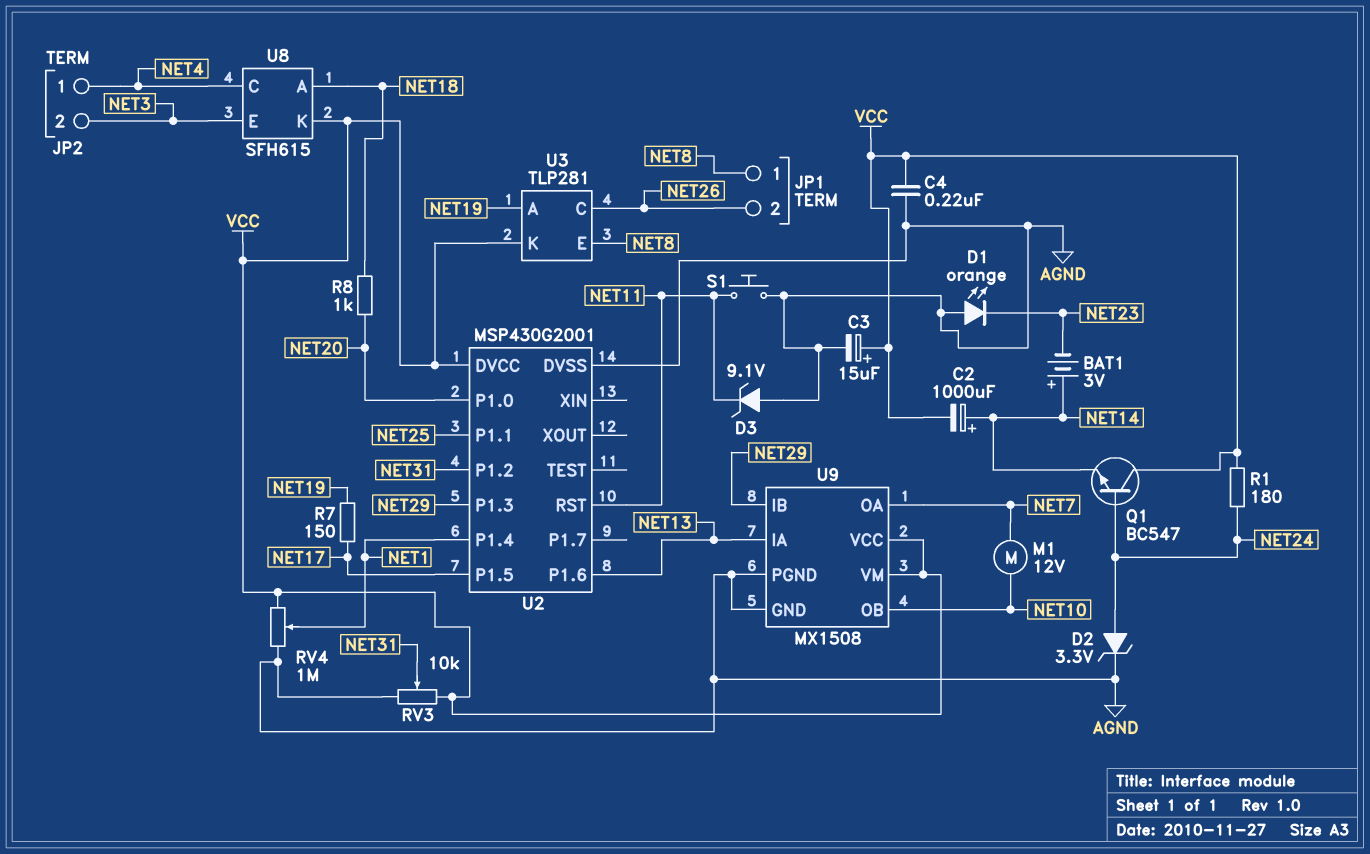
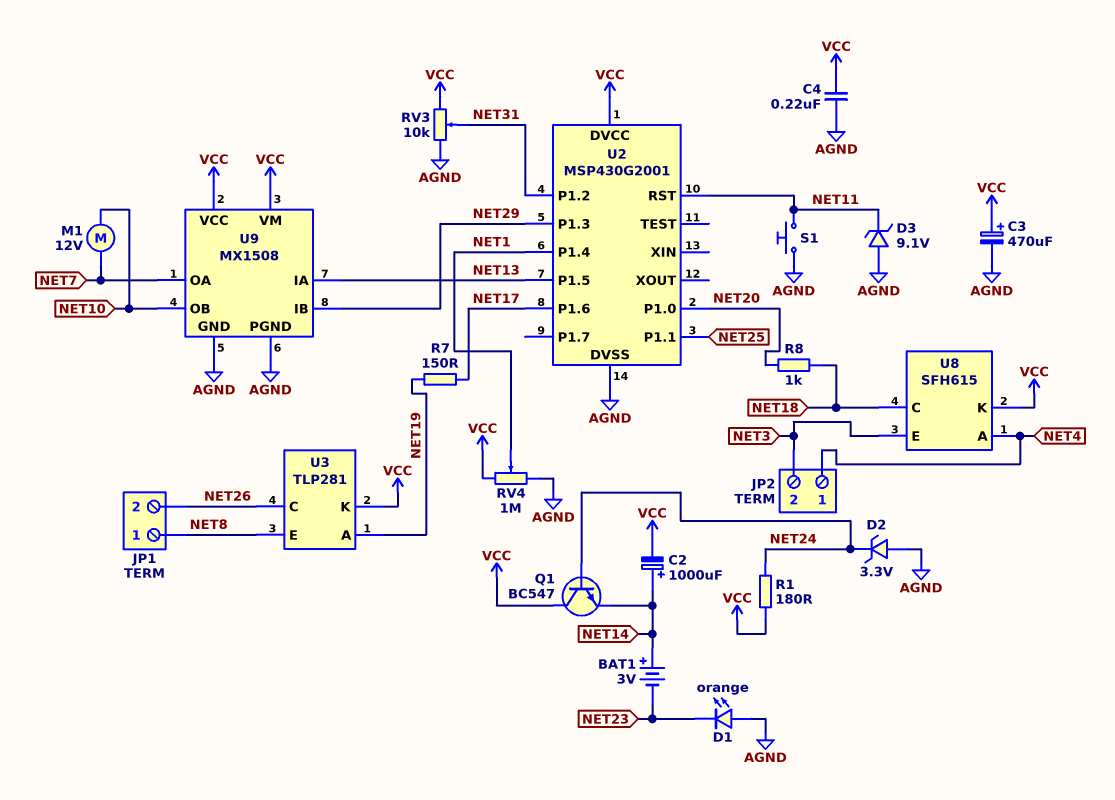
C3: 15uF (plus VCC, minus AGND) -> 470uF (plus VCC, minus AGND)
D2: zener 3.3V (A NET24, K AGND) -> zener 3.3V (A AGND, K NET24)
U2 pin P1.5: NET17 -> NET13
U2 pin P1.6: NET13 -> NET17
U8 pin A: NET18 -> NET4
U8 pin C: NET4 -> NET18

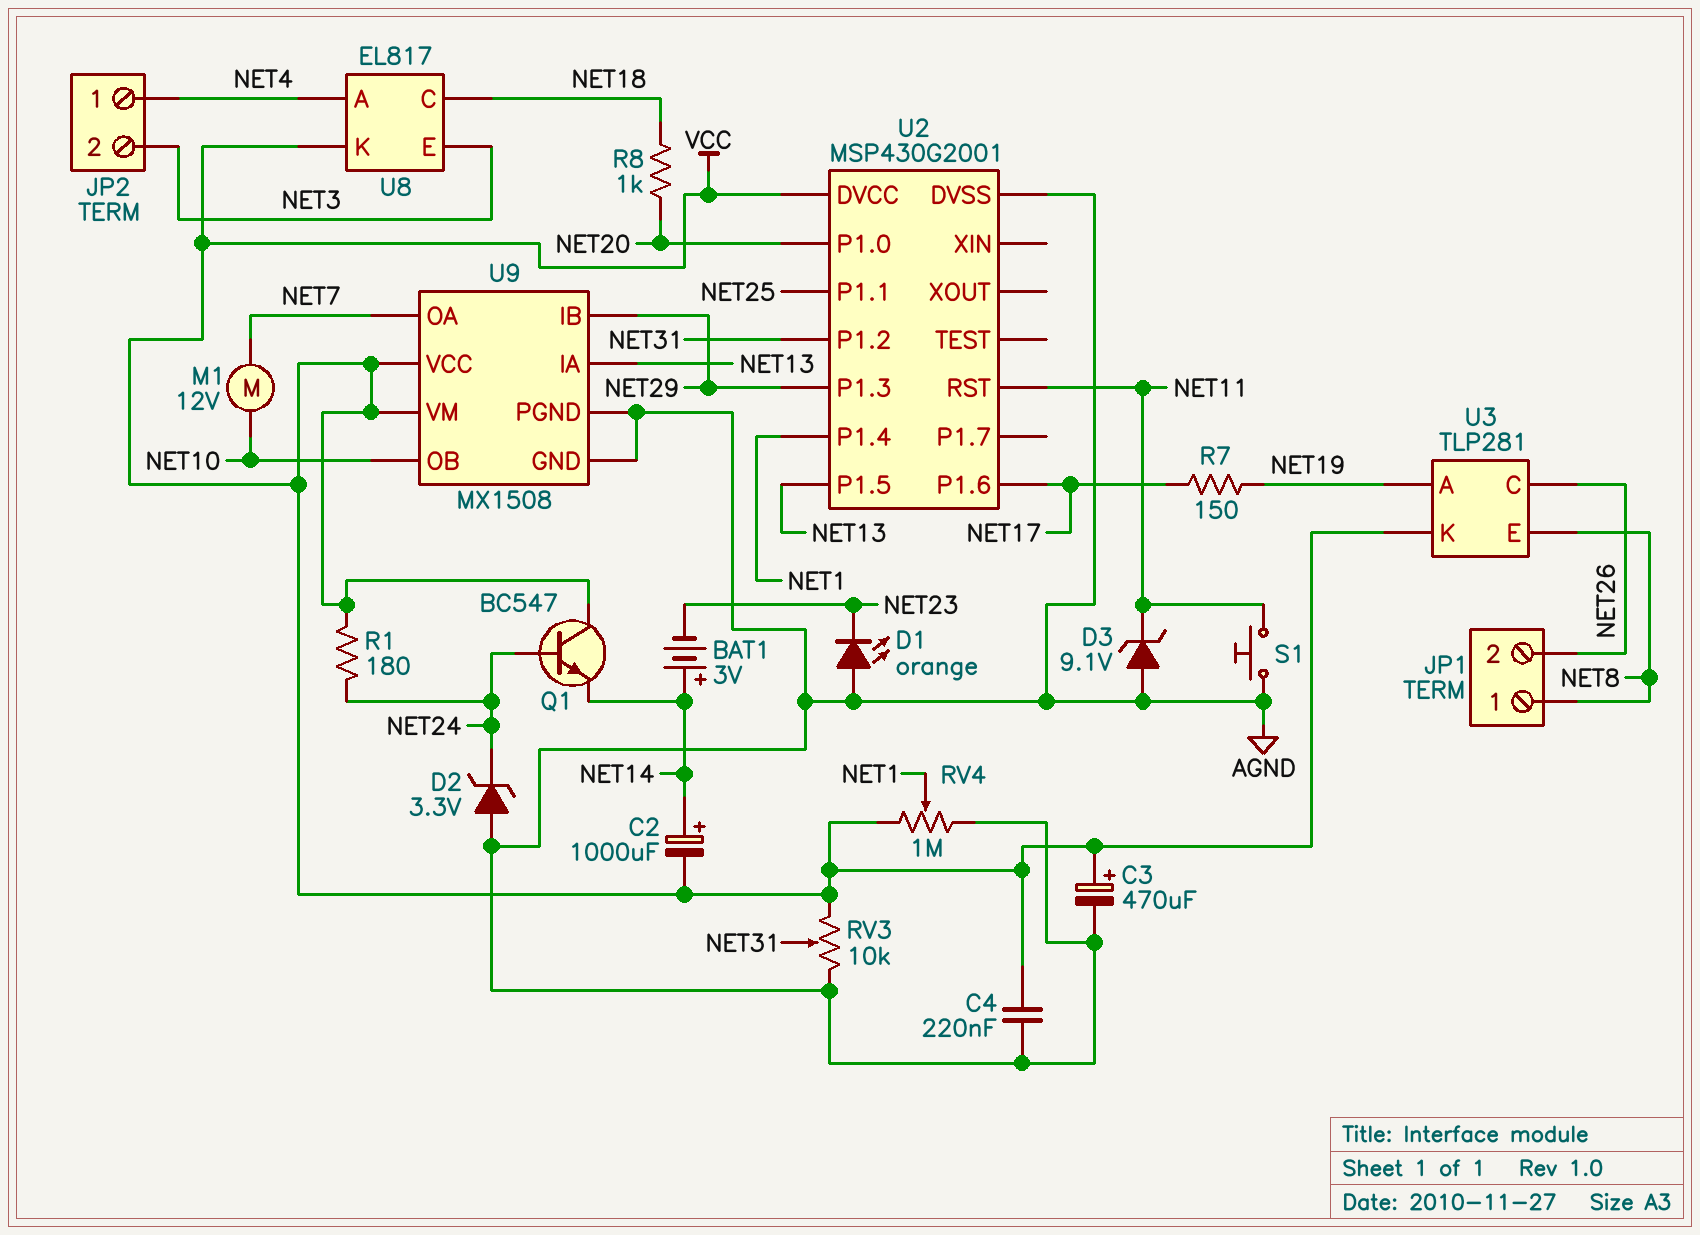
U8: SFH615 -> EL817

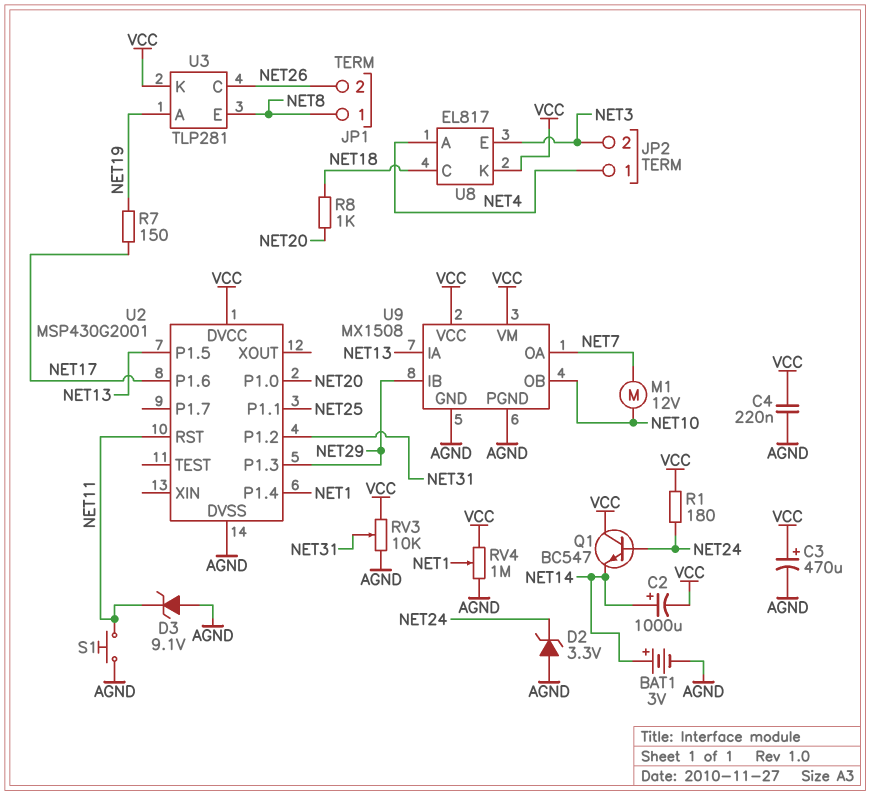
BAT1: 3V (plus NET14, minus NET23) -> 3V (plus NET14, minus AGND)
D1: LED orange (A AGND, K NET23) -> none

